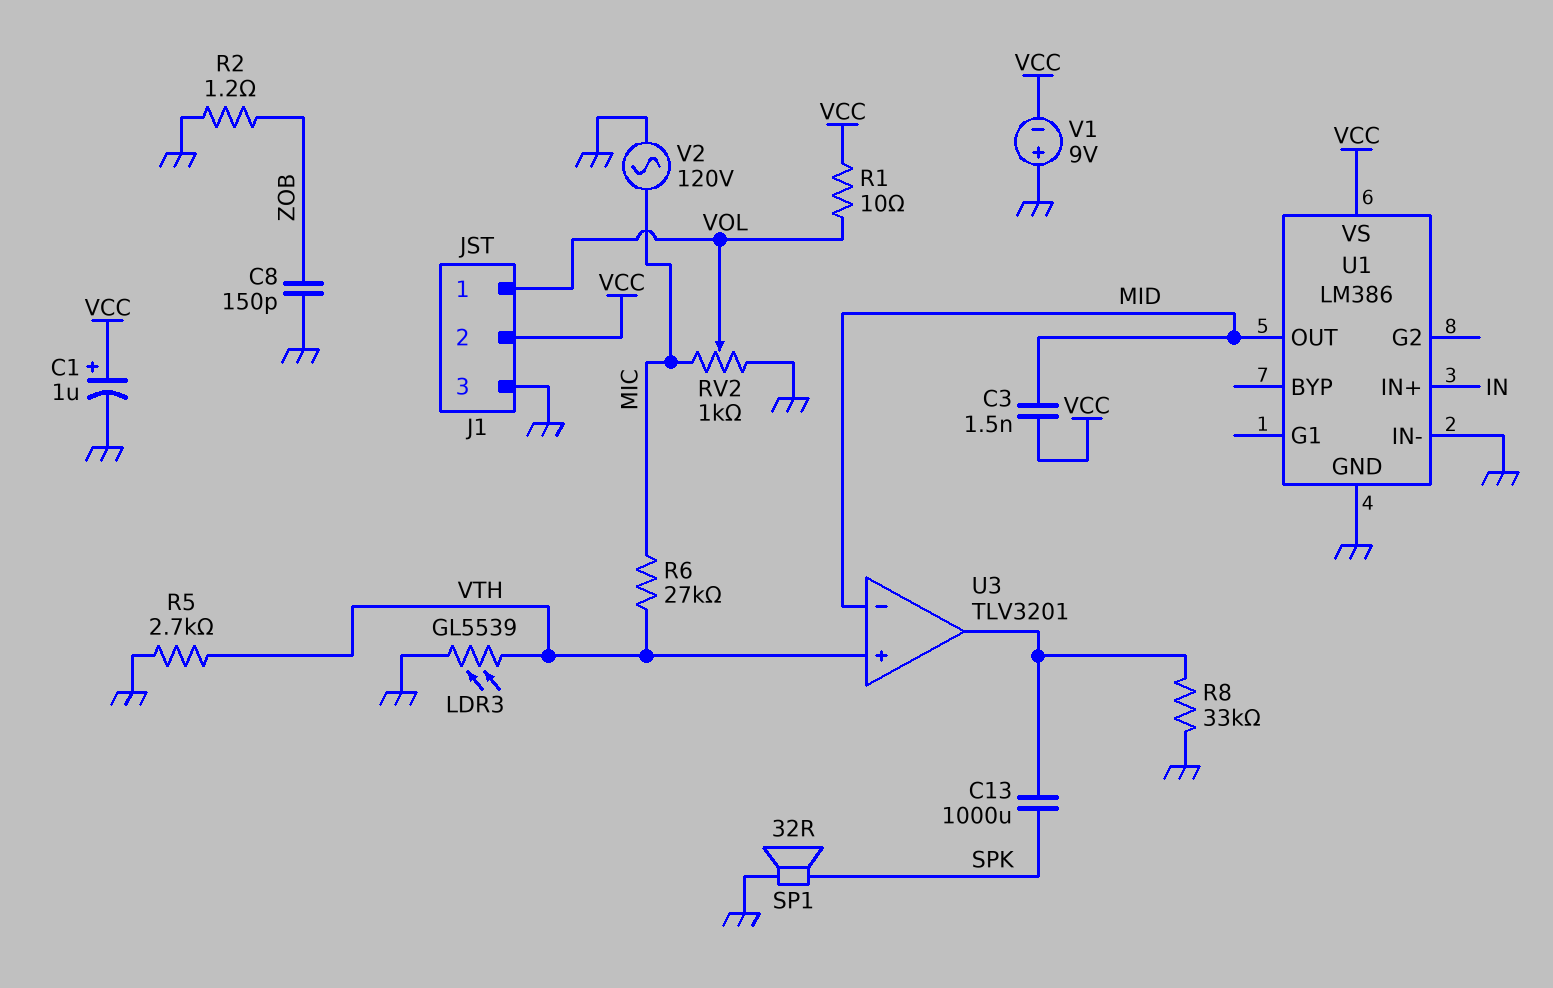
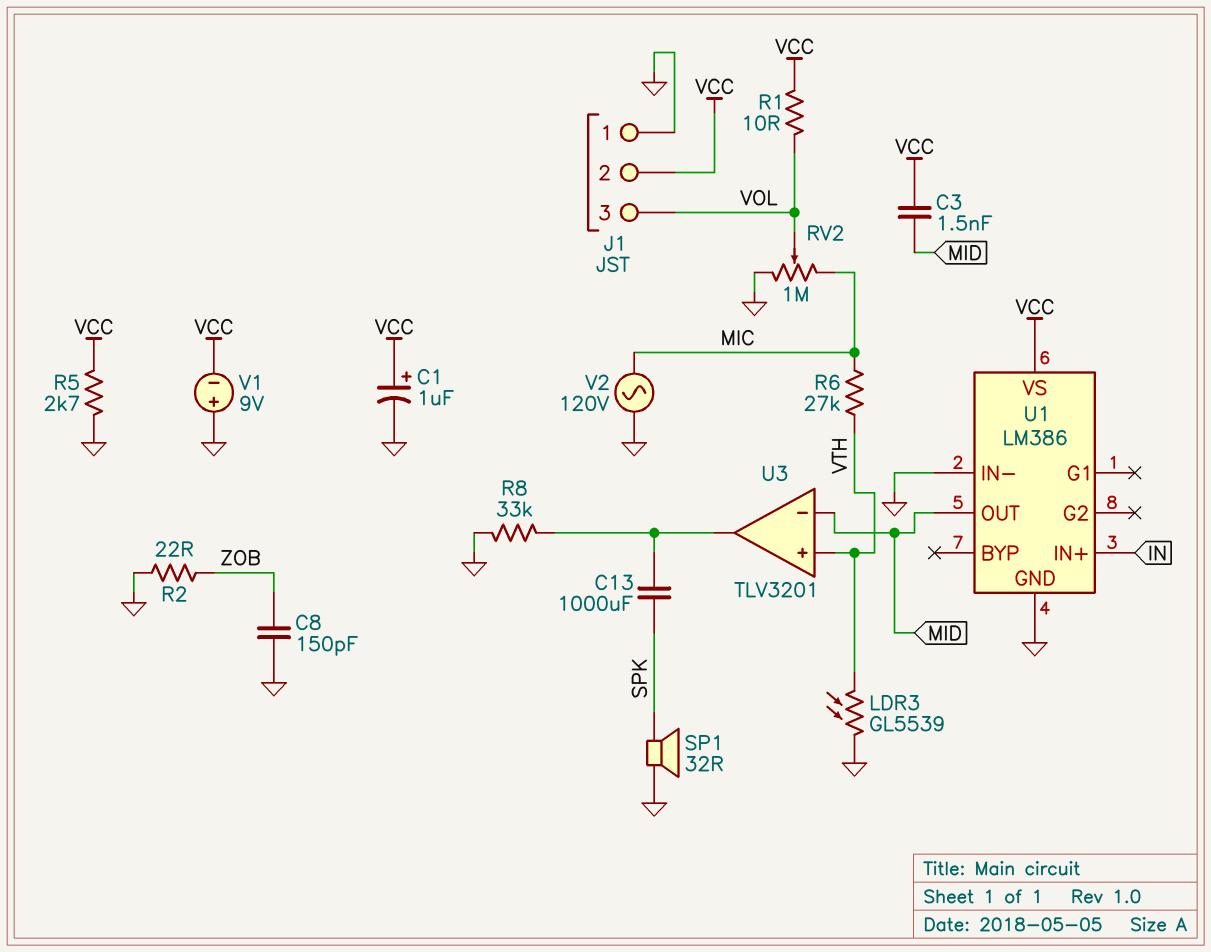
J1 pin 1: VOL -> GND
J1 pin 3: GND -> VOL
R2: 1.2 (GND, ZOB) -> 22 (GND, ZOB)
R5: 2.7k (GND, VTH) -> 2.7k (GND, VCC)
RV2: 1k (GND, MIC, wiper VOL) -> 1M (GND, MIC, wiper VOL)

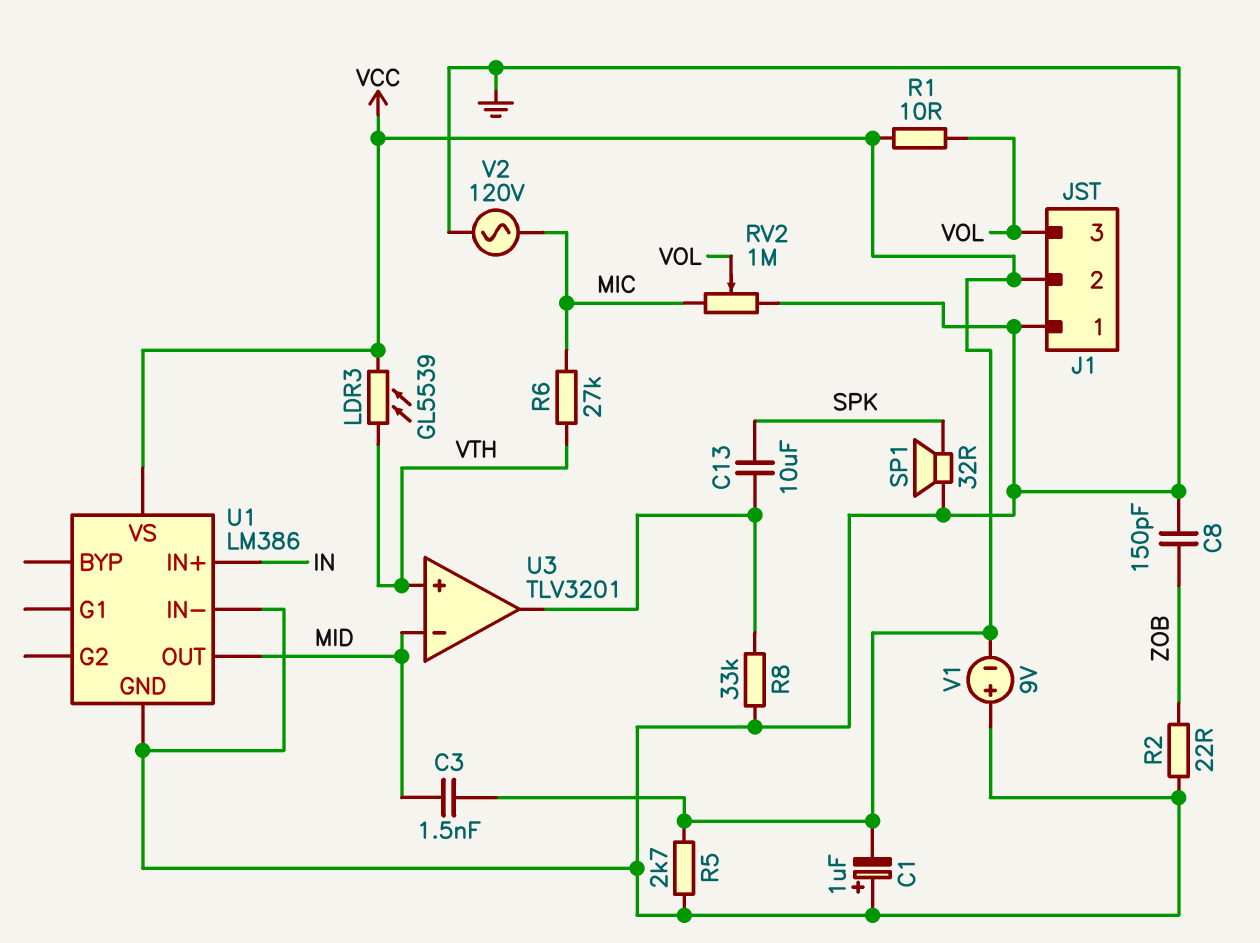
C1: 1uF (plus VCC, minus GND) -> 1uF (plus GND, minus VCC)
C13: 1000uF (SPK, U3/out) -> 10uF (SPK, U3/out)
LDR3: GL5539 (GND, VTH) -> GL5539 (VCC, VTH)

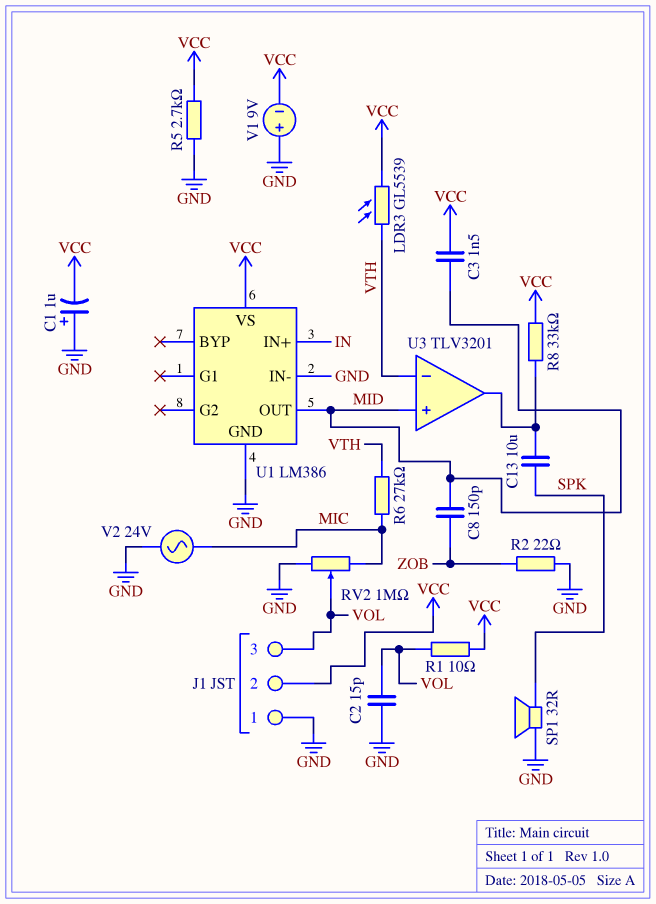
C2: none -> 15pF (GND, VOL)
C8: 150pF (GND, ZOB) -> 150pF (MID, ZOB)
R8: 33k (GND, U3/out) -> 33k (U3/out, VCC)
U3 pin in+: VTH -> MID
U3 pin in-: MID -> VTH
V2: AC 120V (GND, MIC) -> AC 24V (GND, MIC)

